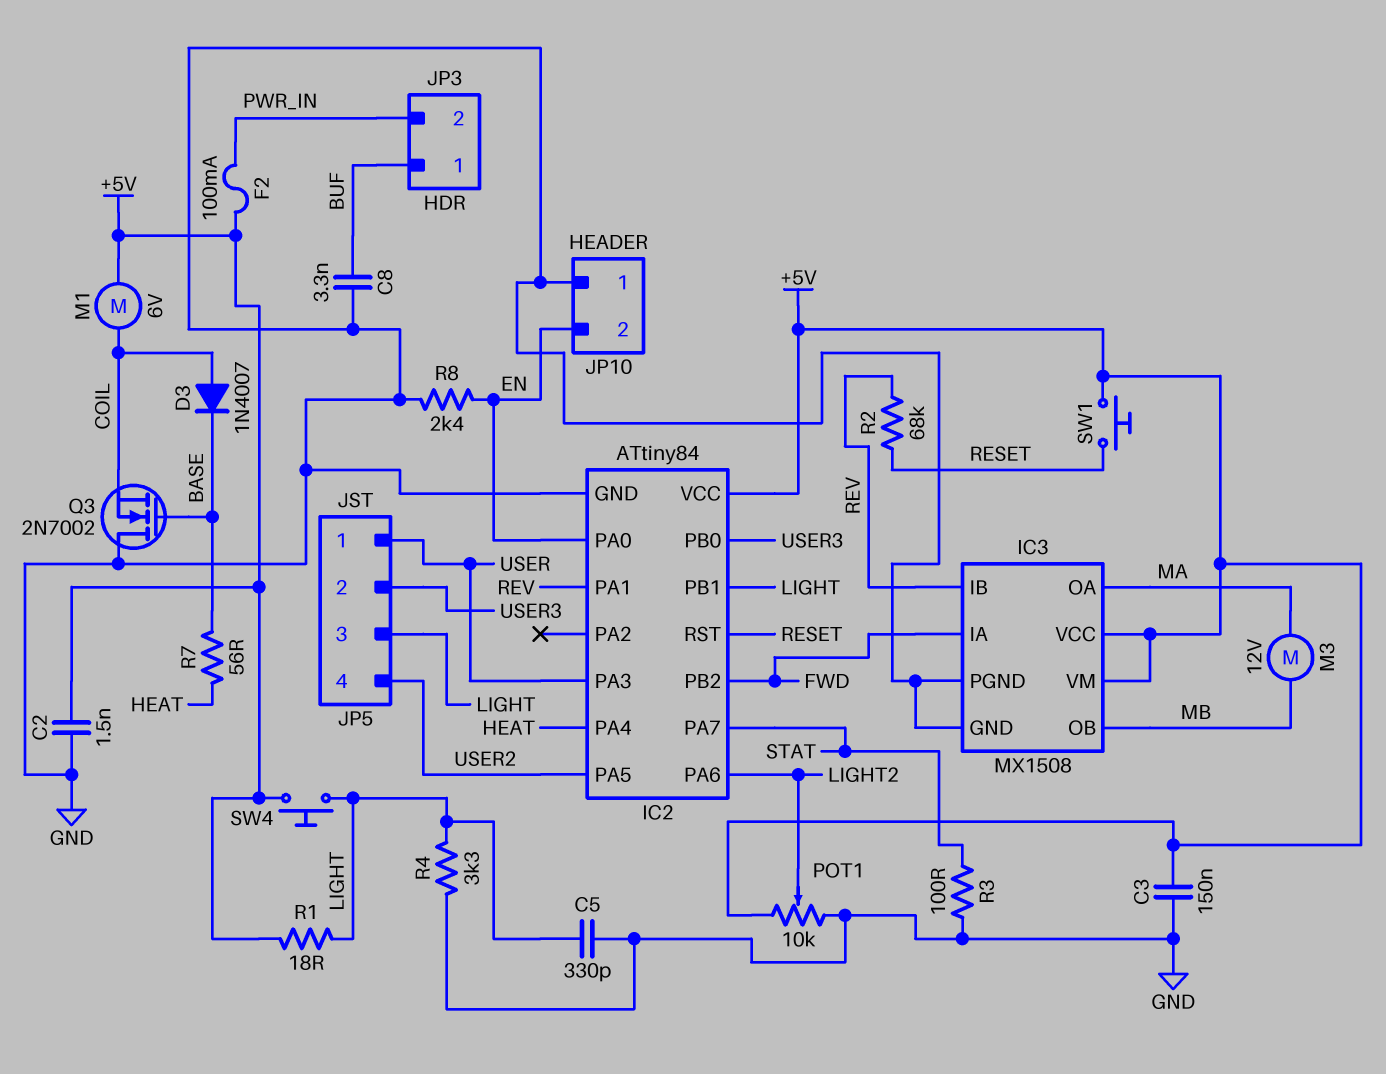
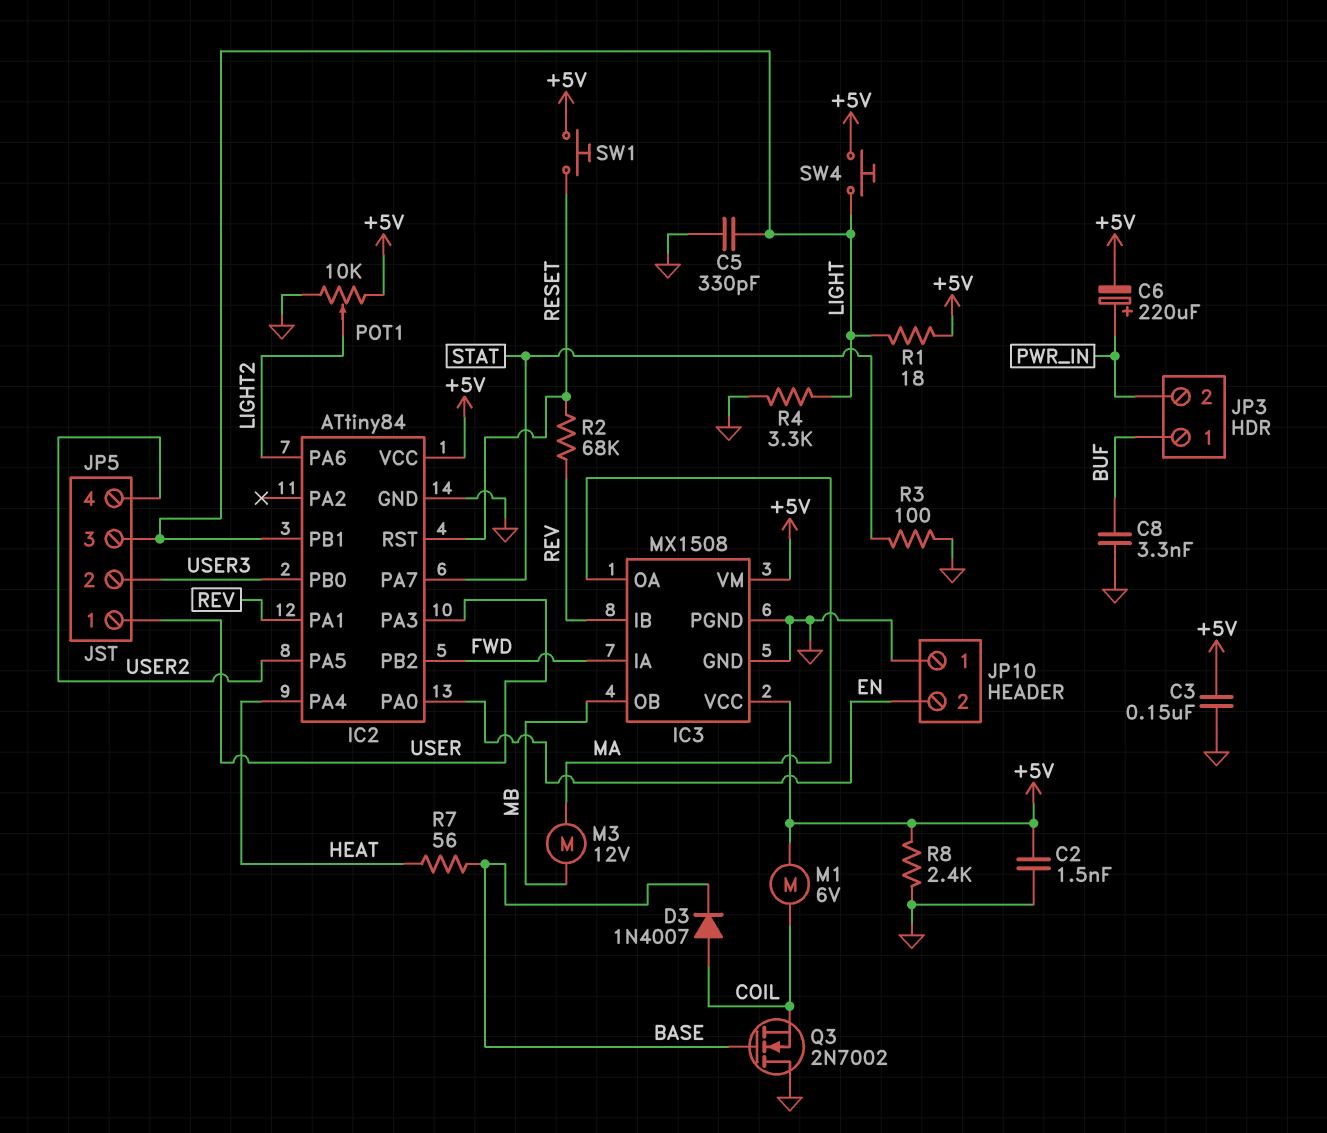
C6: none -> 220uF (plus PWR_IN, minus +5V)
F2: 100mA (+5V, PWR_IN) -> none
R8: 2.4k (EN, GND) -> 2.4k (+5V, GND)

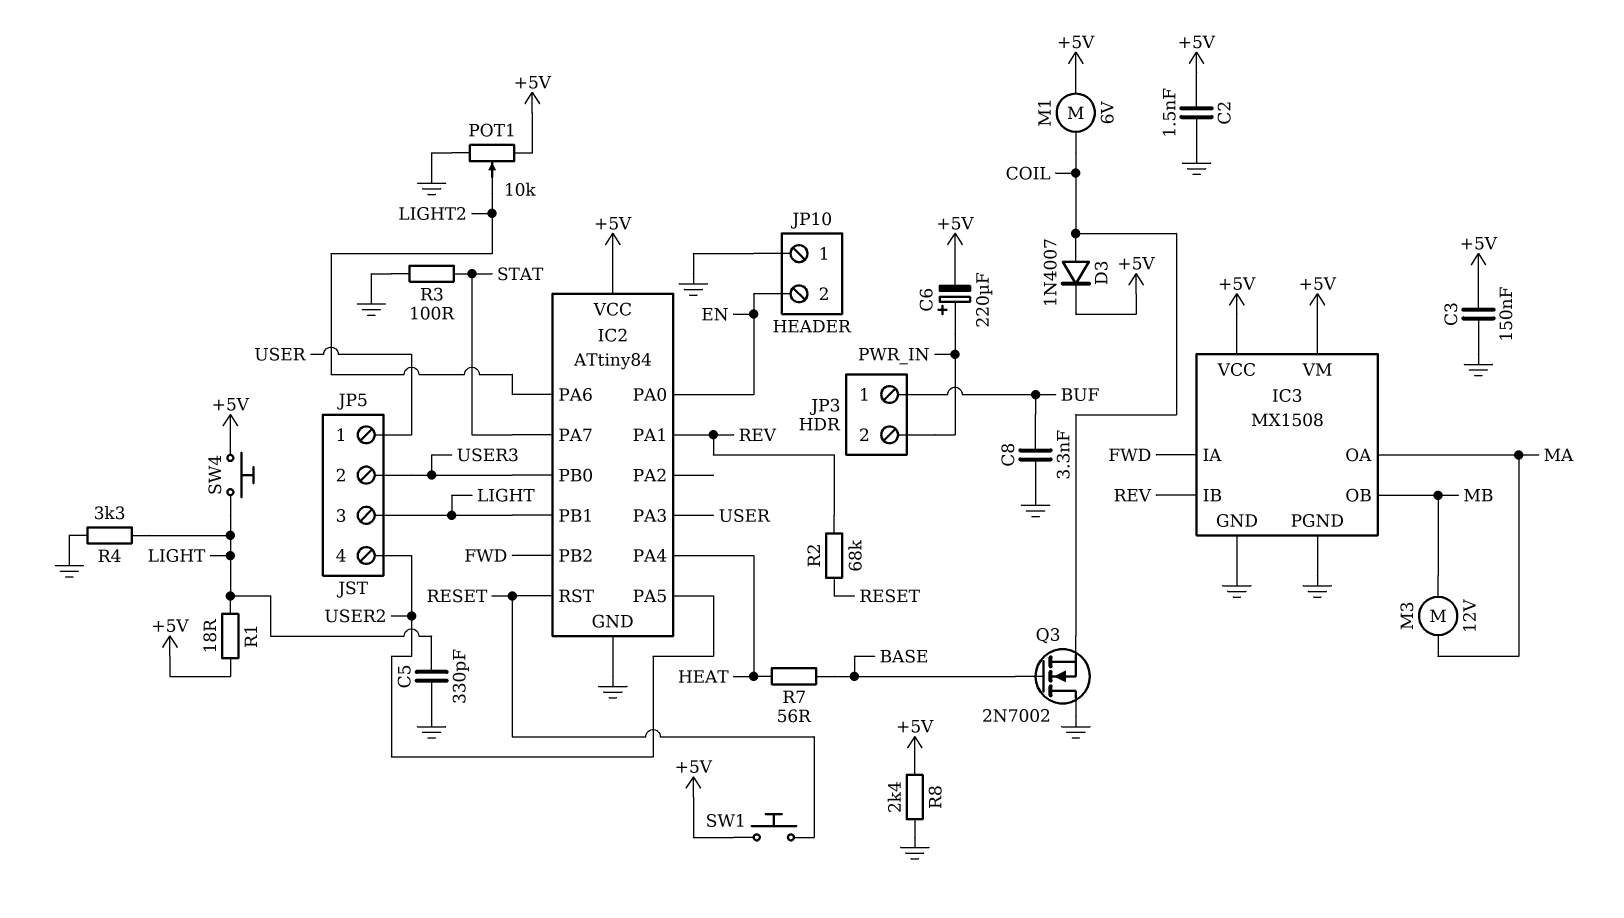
D3: diode 1N4007 (A COIL, K BASE) -> diode 1N4007 (A COIL, K +5V)

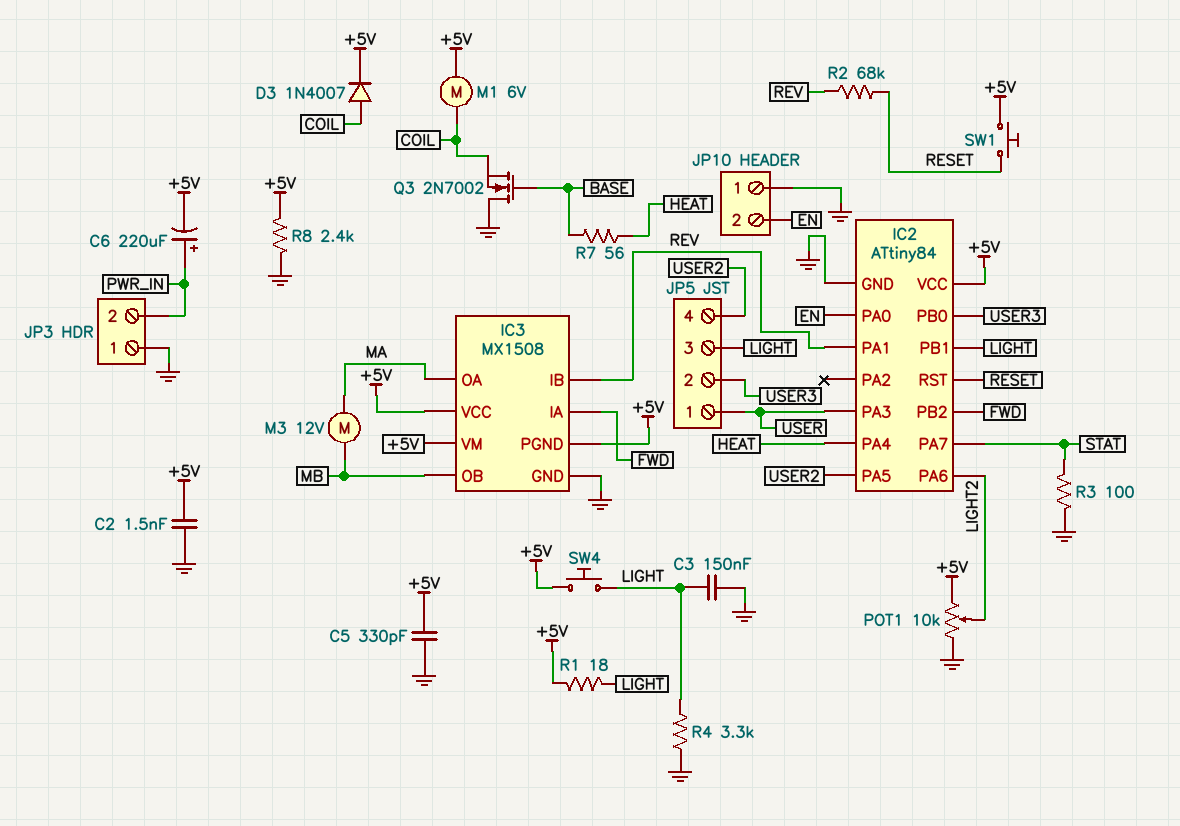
C3: 150nF (+5V, GND) -> 150nF (GND, LIGHT)
C5: 330pF (GND, LIGHT) -> 330pF (+5V, GND)
C8: 3.3nF (BUF, GND) -> none
IC3 pin PGND: GND -> +5V
JP3 pin 1: BUF -> GND

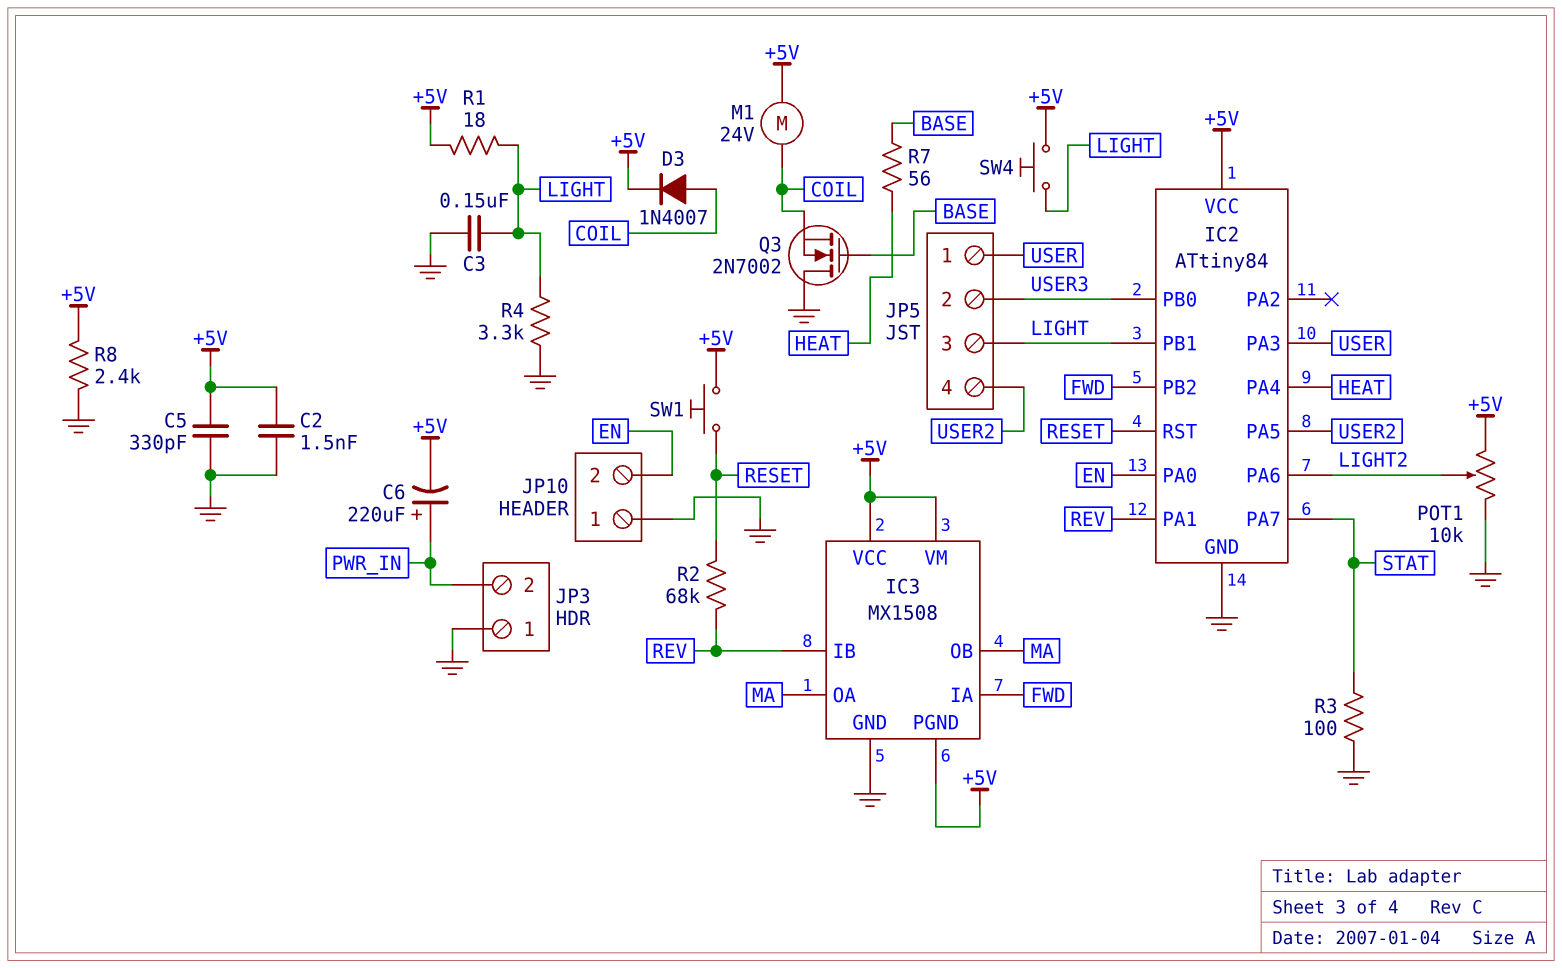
IC3 pin OB: MB -> MA
M1: motor 6V (+5V, COIL) -> motor 24V (+5V, COIL)
M3: motor 12V (MA, MB) -> none

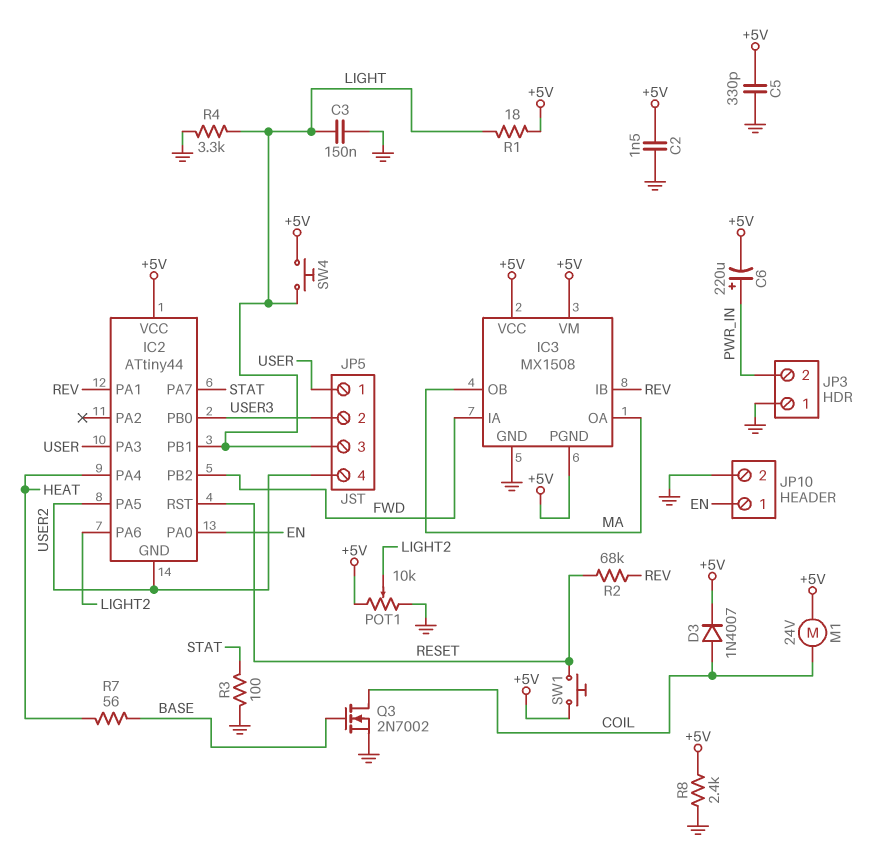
IC2: ATtiny84 -> ATtiny44
IC2 pin GND: GND -> USER2
JP10 pin 1: GND -> EN
JP10 pin 2: EN -> GND
Q3: NMOS 2N7002 (G BASE, D GND, S COIL) -> NMOS 2N7002 (G BASE, D COIL, S GND)

